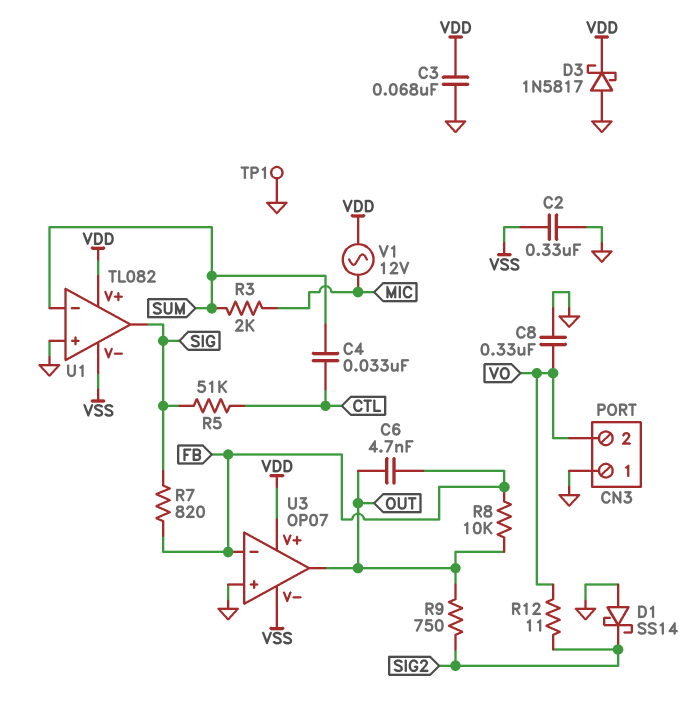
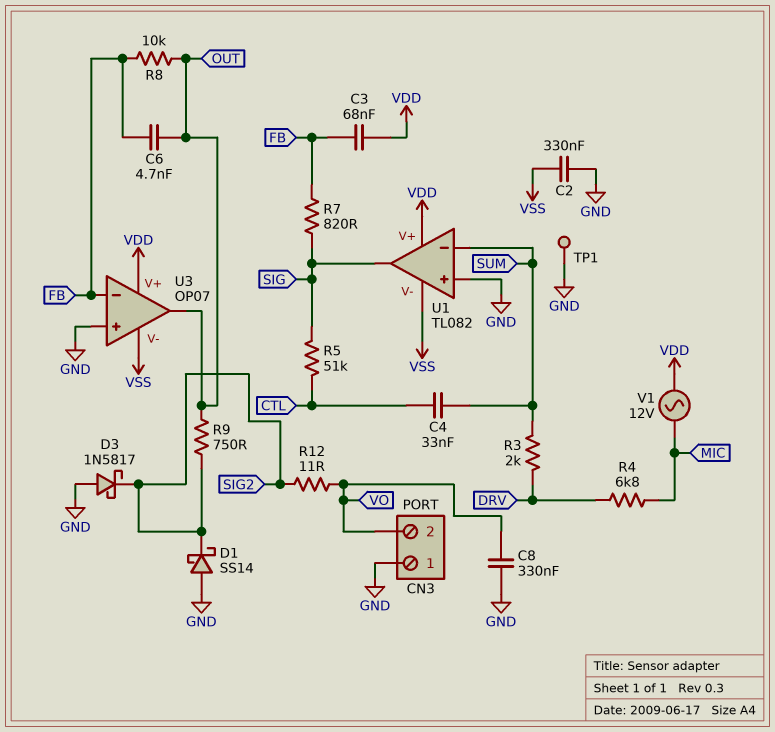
C3: 68nF (GND, VDD) -> 68nF (FB, VDD)
D3: schottky 1N5817 (A GND, K VDD) -> schottky 1N5817 (A GND, K SIG2)
R3: 2k (MIC, SUM) -> 2k (DRV, SUM)
R4: none -> 6.8k (DRV, MIC)

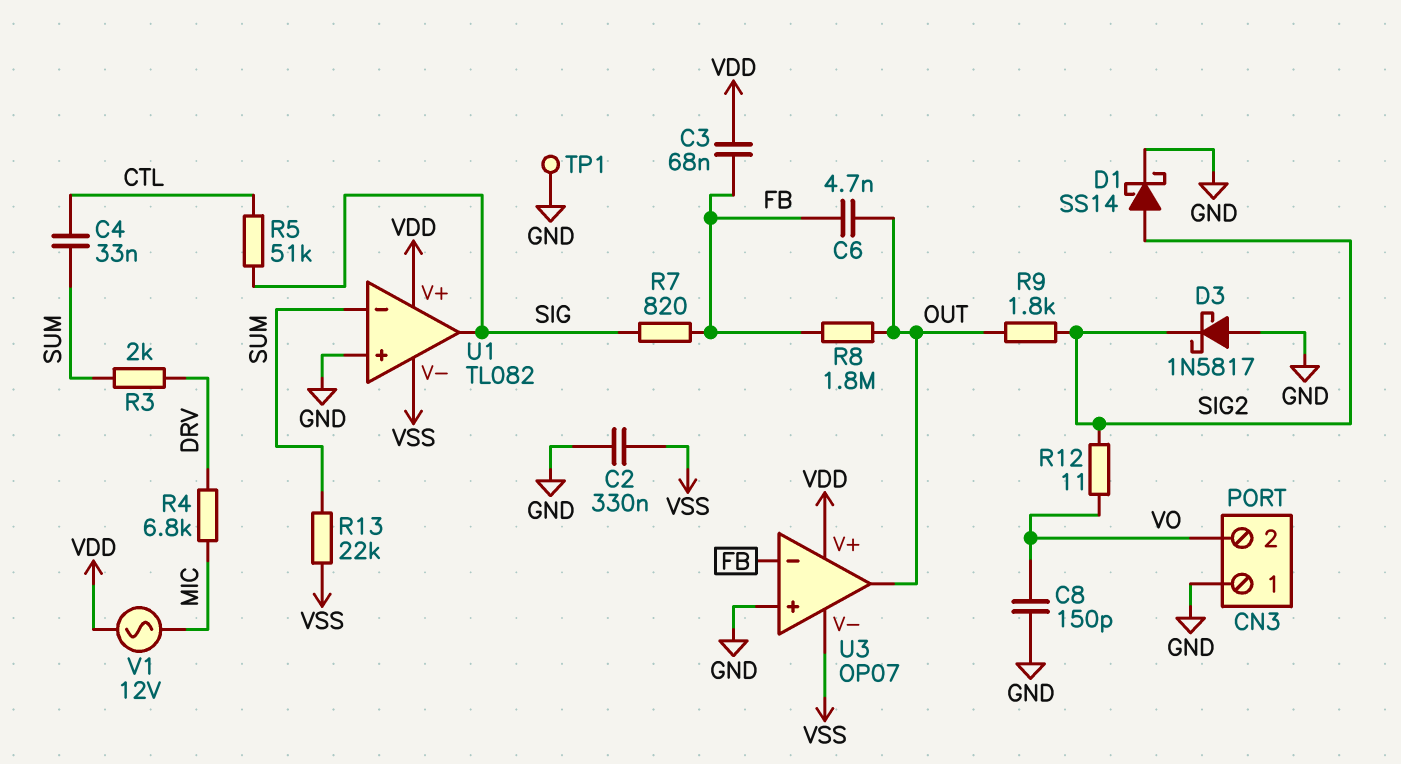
C8: 330nF (GND, VO) -> 150pF (GND, VO)
D1: schottky SS14 (A GND, K SIG2) -> schottky SS14 (A SIG2, K GND)
R8: 10k (FB, OUT) -> 1.8M (FB, OUT)
R9: 750 (OUT, SIG2) -> 1.8k (OUT, SIG2)
R13: none -> 22k (SUM, VSS)

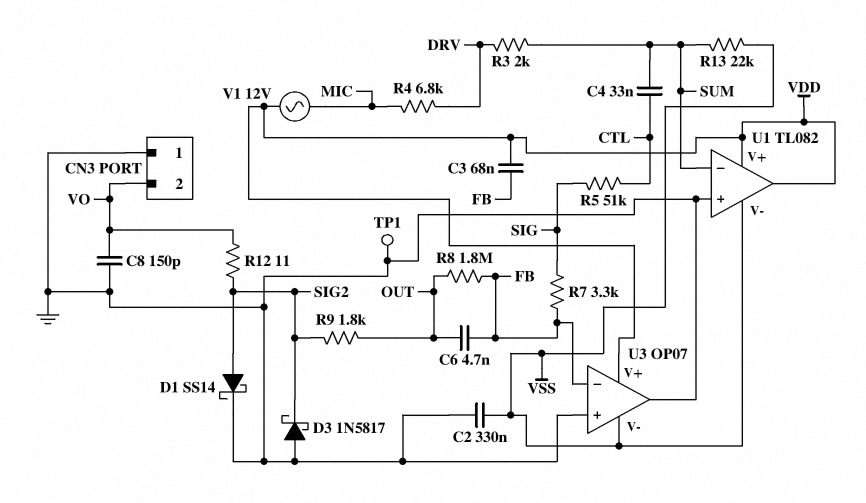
R7: 820 (FB, SIG) -> 3.3k (FB, SIG)
U1 pin out: SIG -> VDD
U3 pin out: OUT -> GND

